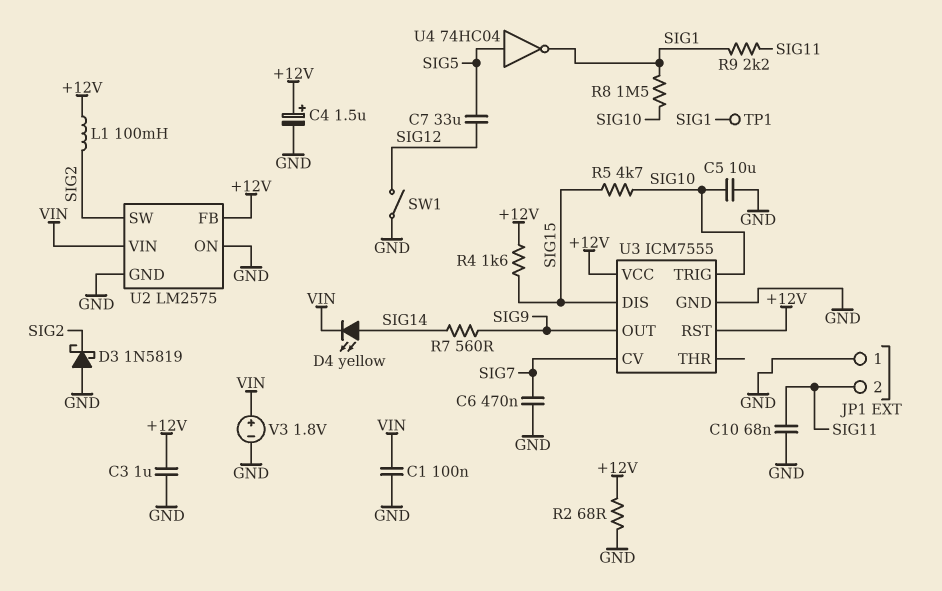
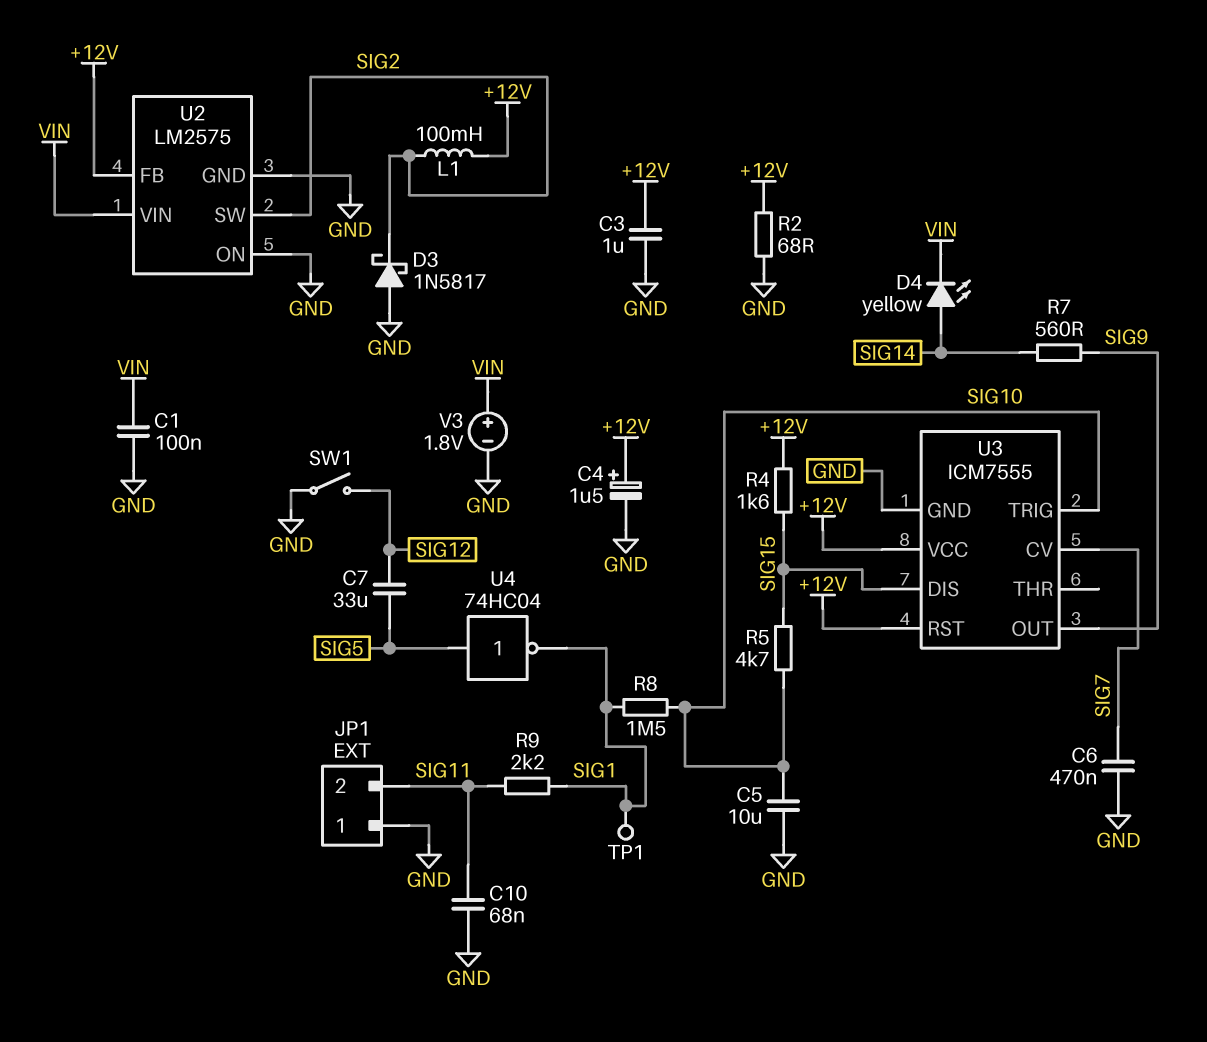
D3: schottky 1N5819 (A GND, K SIG2) -> schottky 1N5817 (A GND, K SIG2)

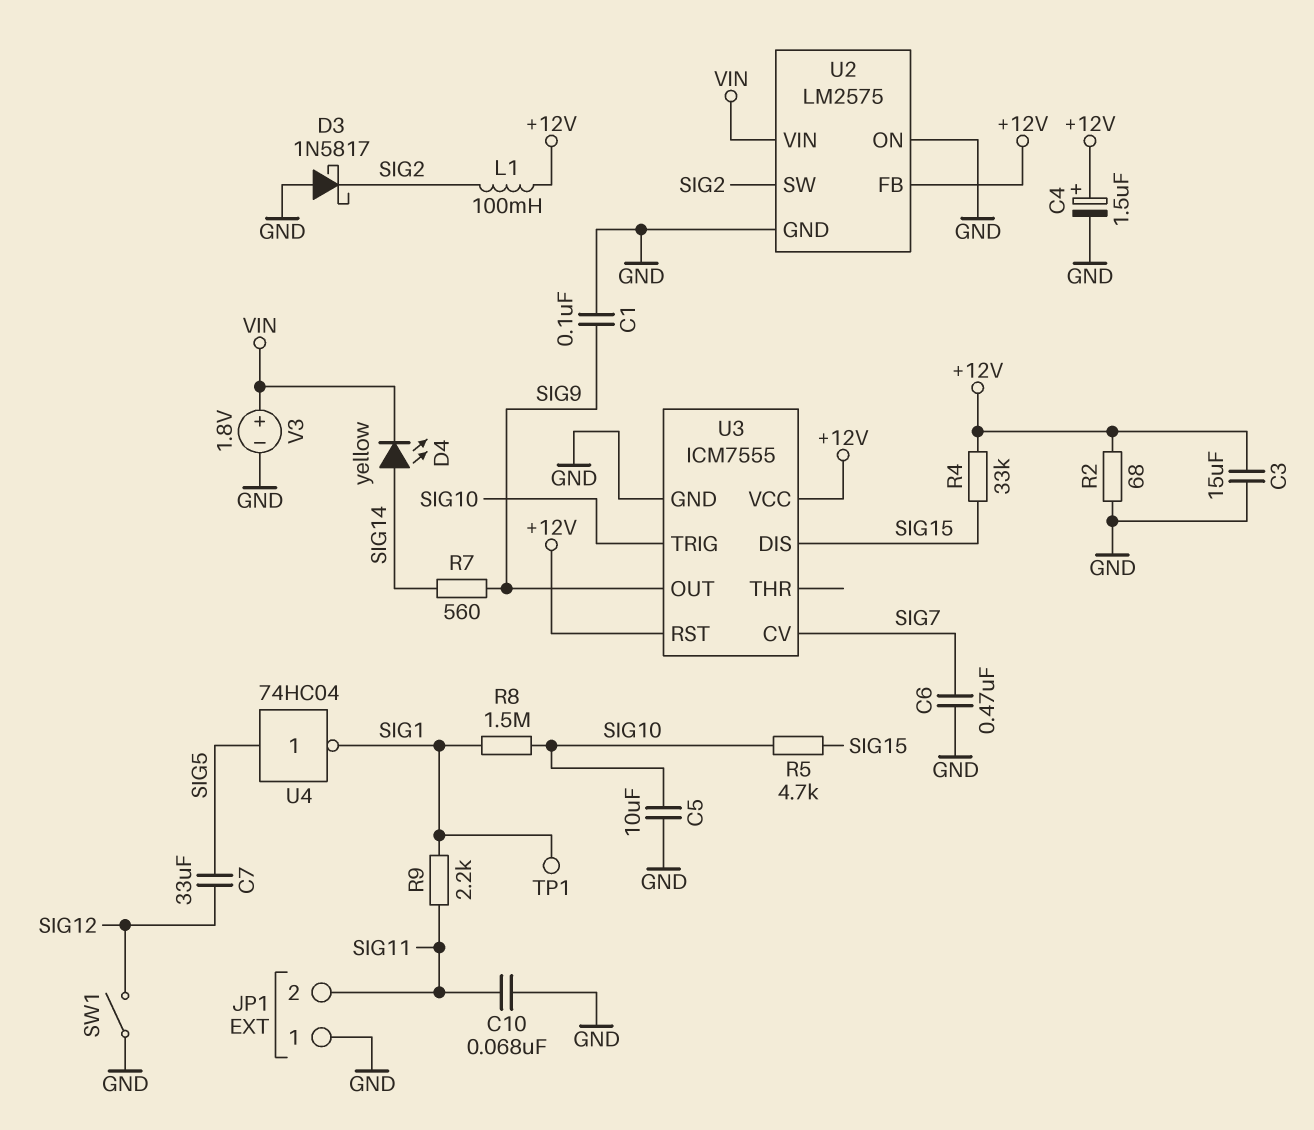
C1: 100nF (GND, VIN) -> 100nF (GND, SIG9)
C3: 1uF (+12V, GND) -> 15uF (+12V, GND)
R4: 1.6k (+12V, SIG15) -> 33k (+12V, SIG15)

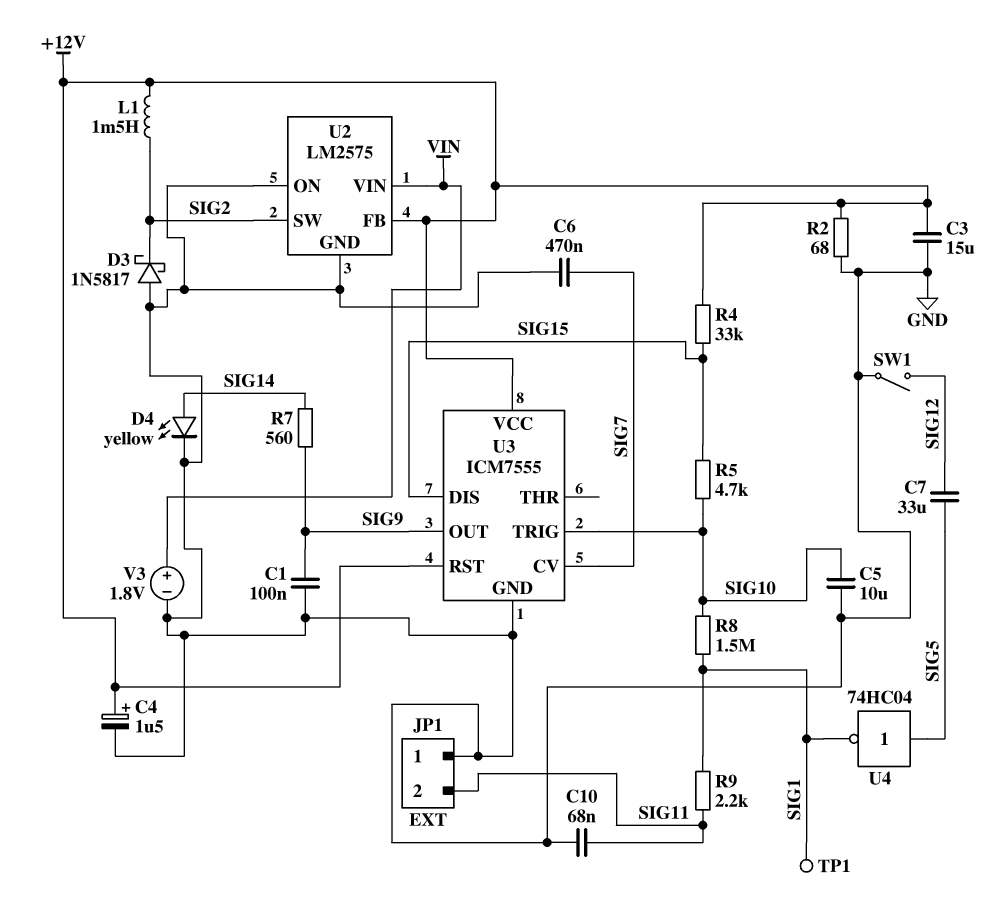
D4: LED yellow (A SIG14, K VIN) -> LED yellow (A SIG14, K GND)
L1: 100mH (+12V, SIG2) -> 1.5mH (+12V, SIG2)

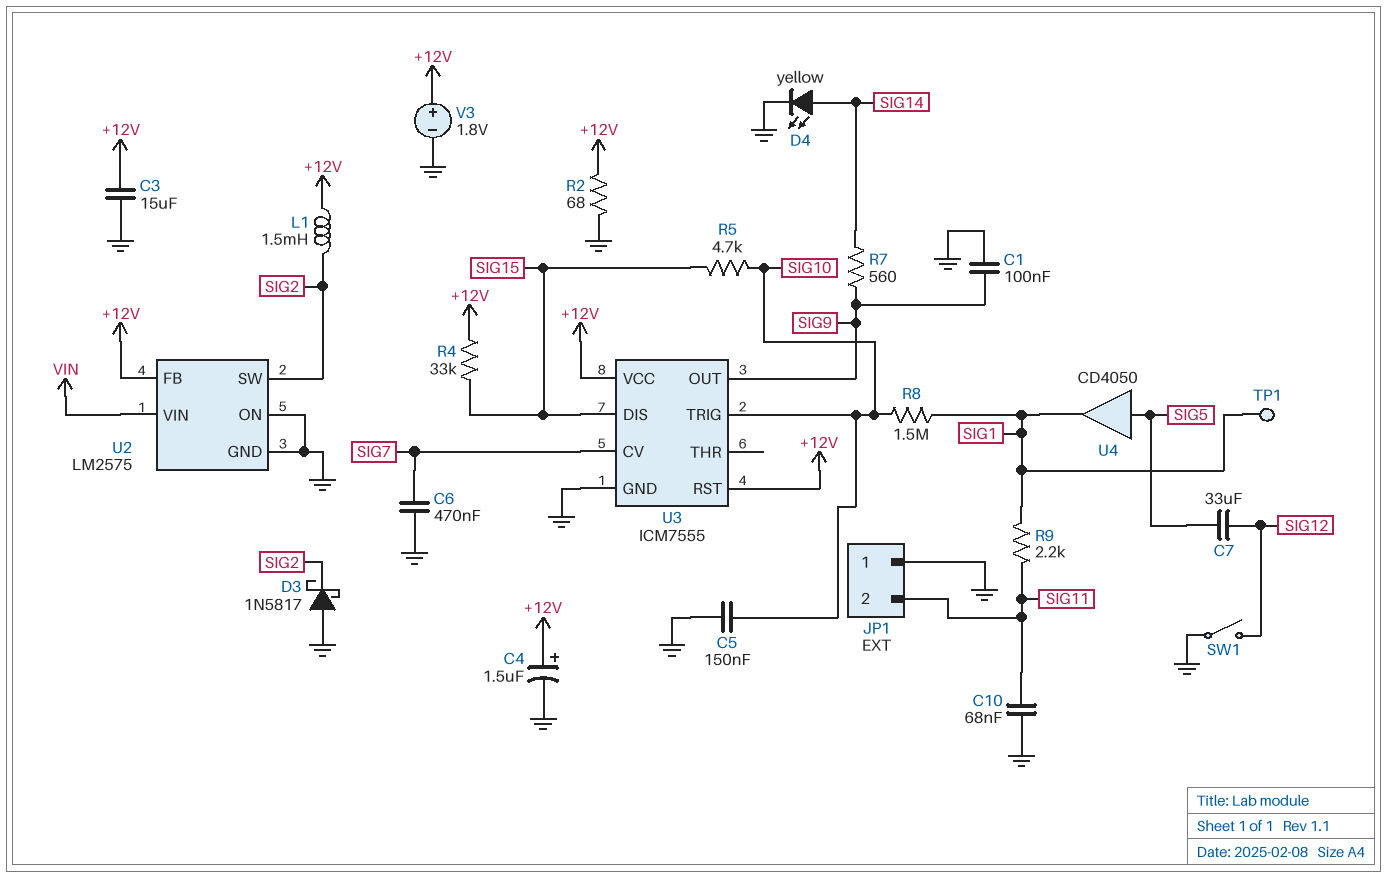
C5: 10uF (GND, SIG10) -> 150nF (GND, SIG10)
U4: NOT 74HC04 (in SIG5, out SIG1) -> buffer CD4050 (in SIG5, out SIG1)
V3: 1.8V (plus VIN, minus GND) -> 1.8V (plus +12V, minus GND)

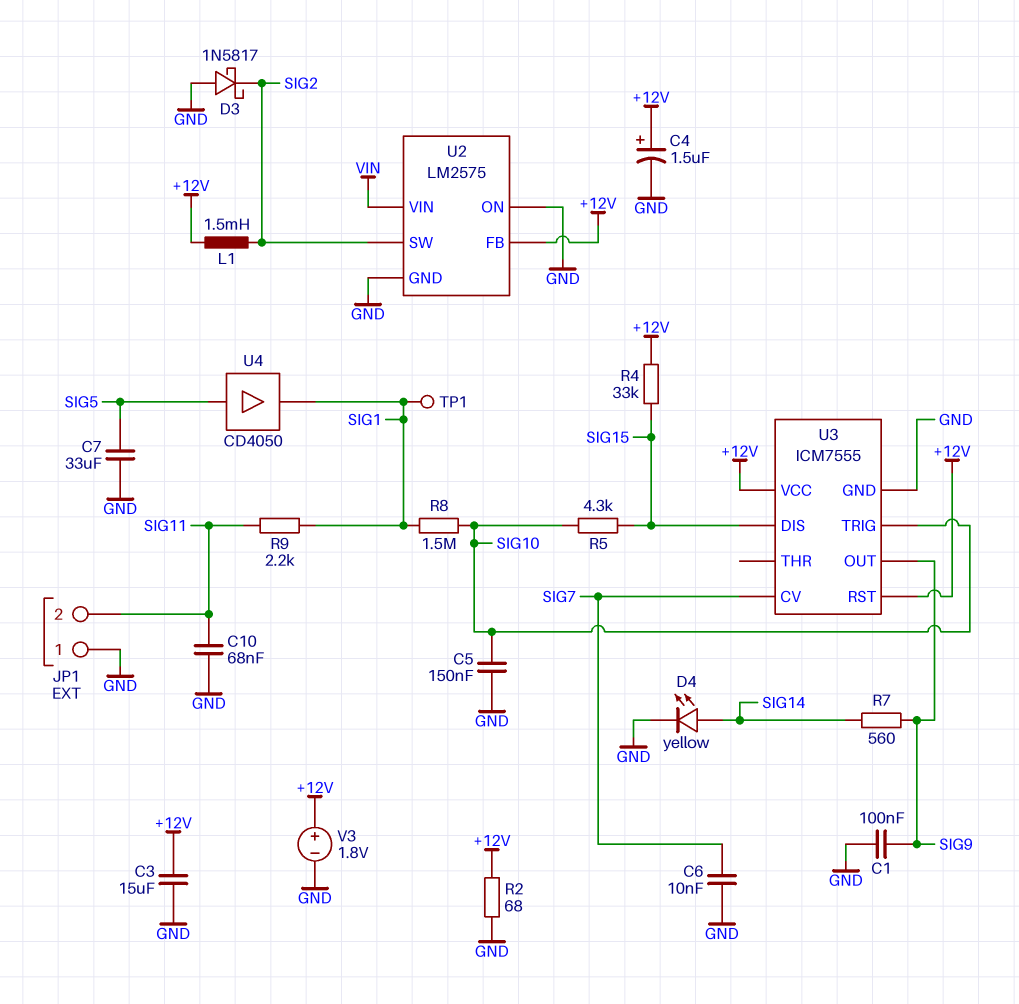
C6: 470nF (GND, SIG7) -> 10nF (GND, SIG7)
C7: 33uF (SIG5, SIG12) -> 33uF (GND, SIG5)
R5: 4.7k (SIG10, SIG15) -> 4.3k (SIG10, SIG15)
SW1: switch (GND, SIG12) -> none

